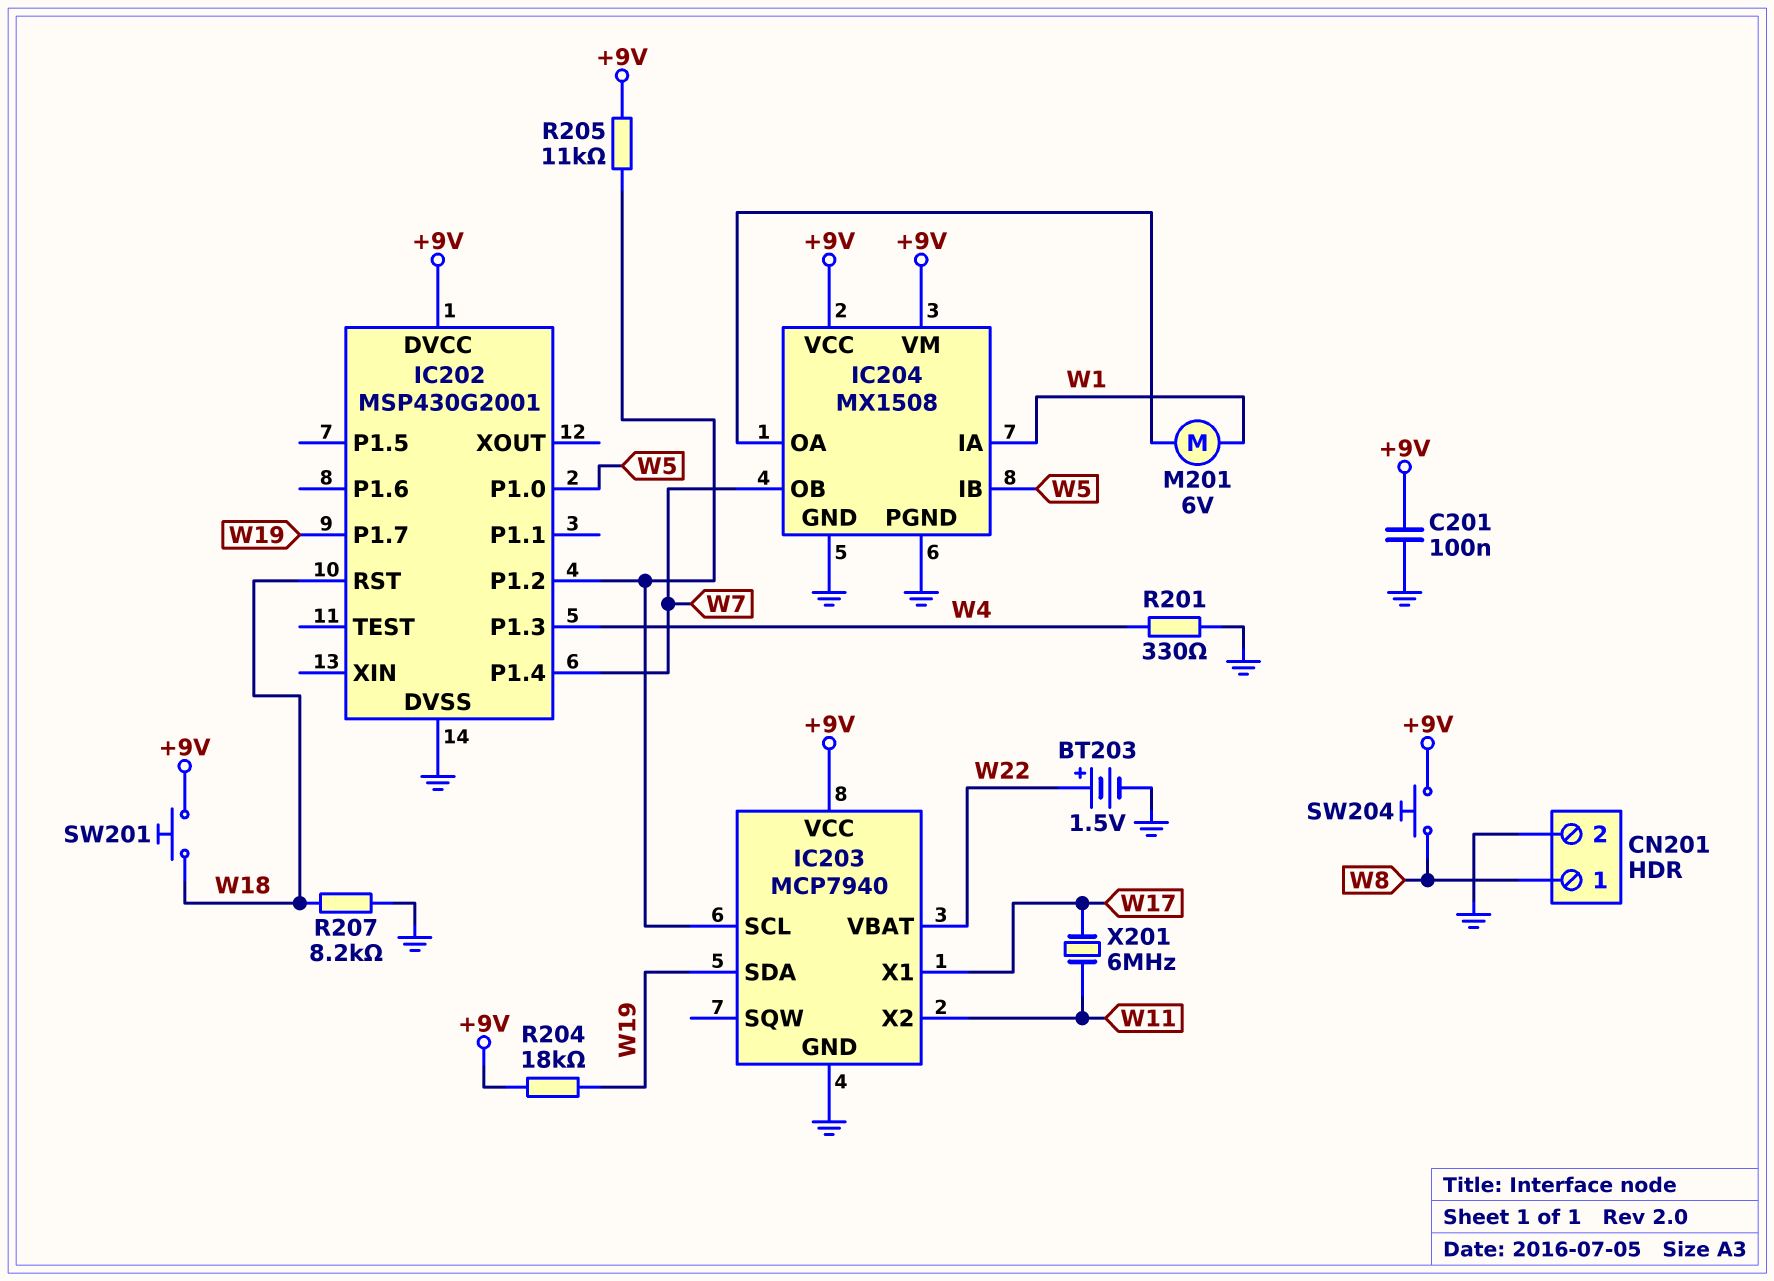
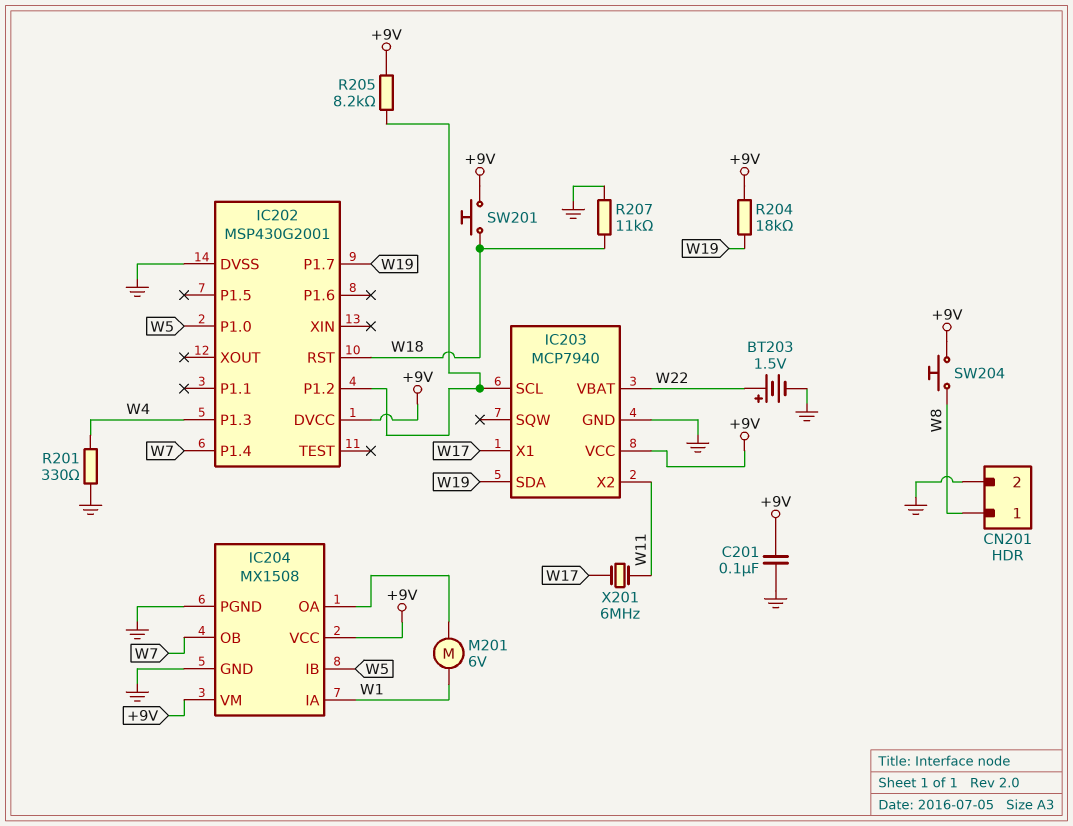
R205: 11k (+9V, IC202/P1.2) -> 8.2k (+9V, IC202/P1.2)
R207: 8.2k (GND, W18) -> 11k (GND, W18)

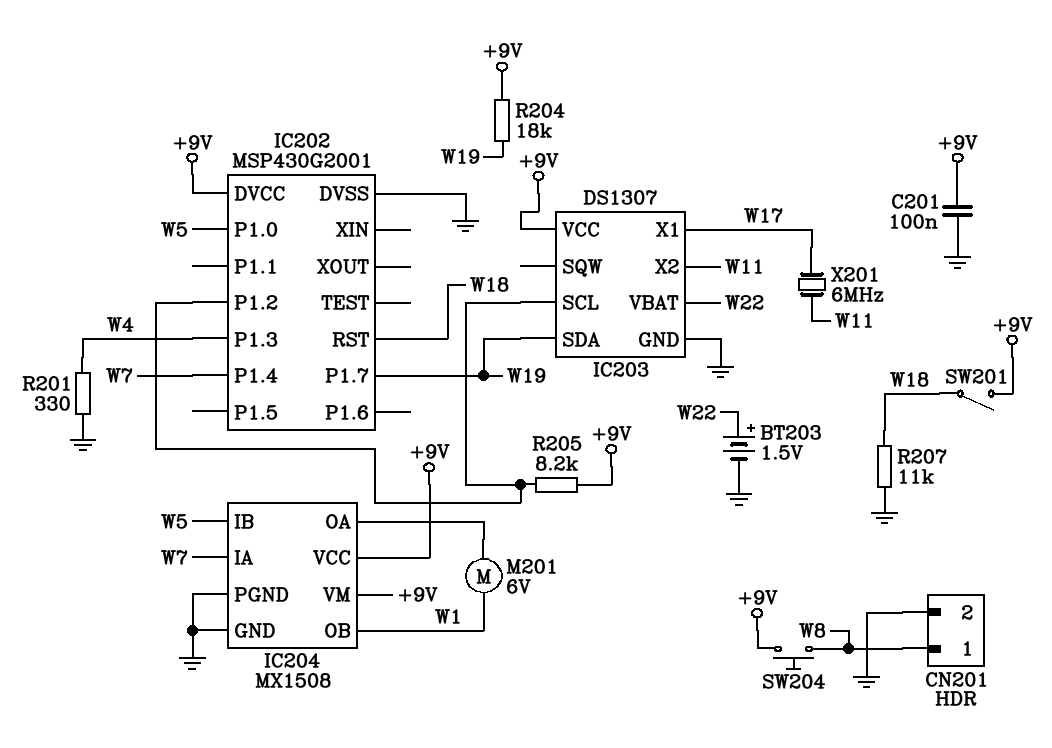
IC203: MCP7940 -> DS1307
IC204 pin IA: W1 -> W7
IC204 pin OB: W7 -> W1
SW201: button (+9V, W18) -> switch (+9V, W18)

